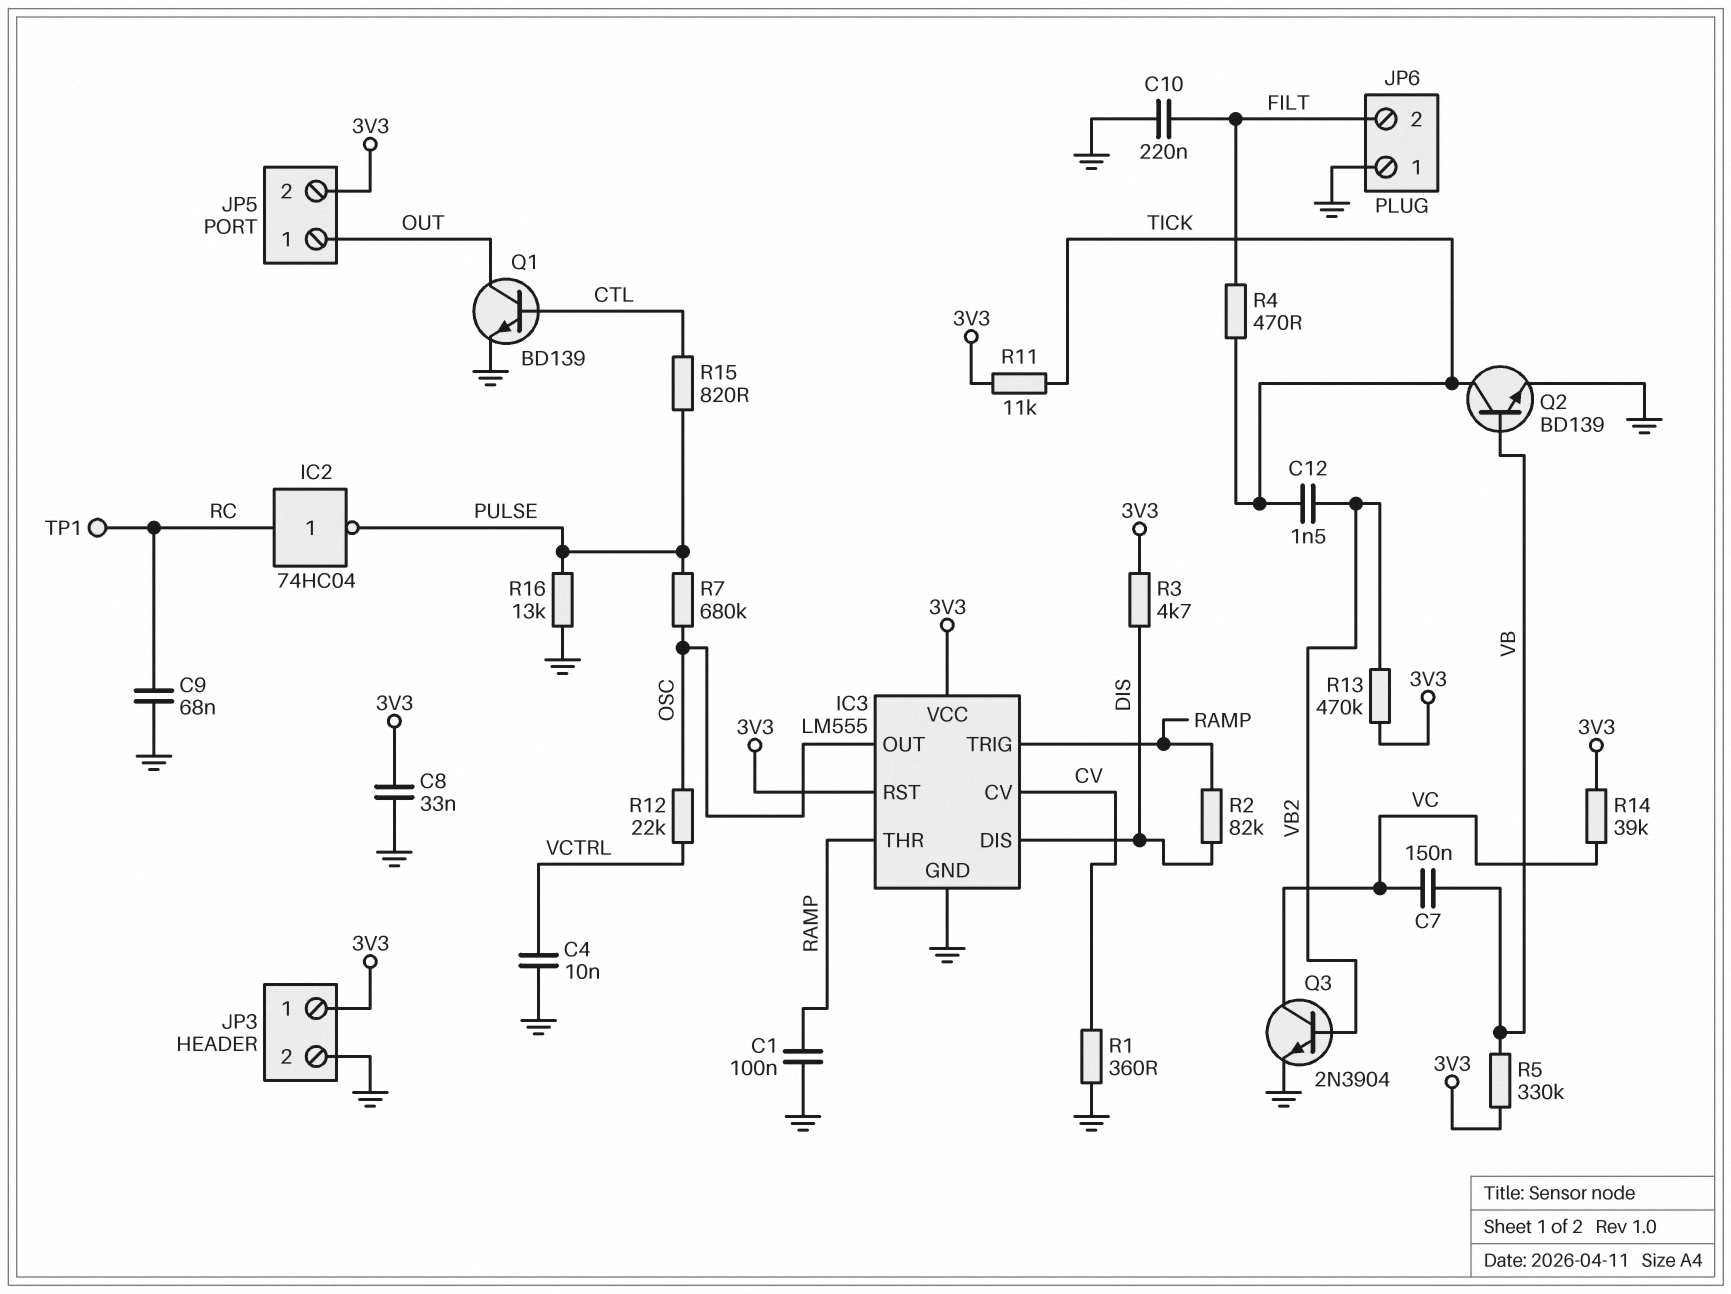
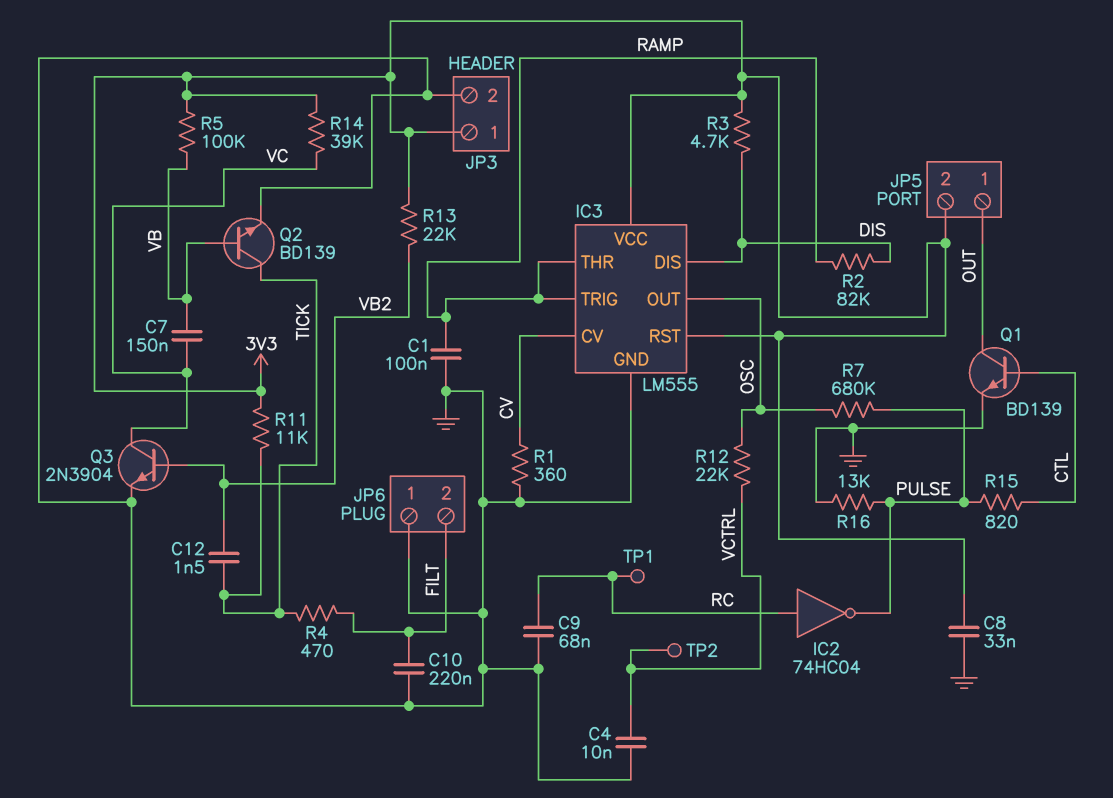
R5: 330k (3V3, VB) -> 100k (3V3, VB)
R13: 470k (3V3, VB2) -> 22k (3V3, VB2)
TP2: none -> test point (VCTRL)

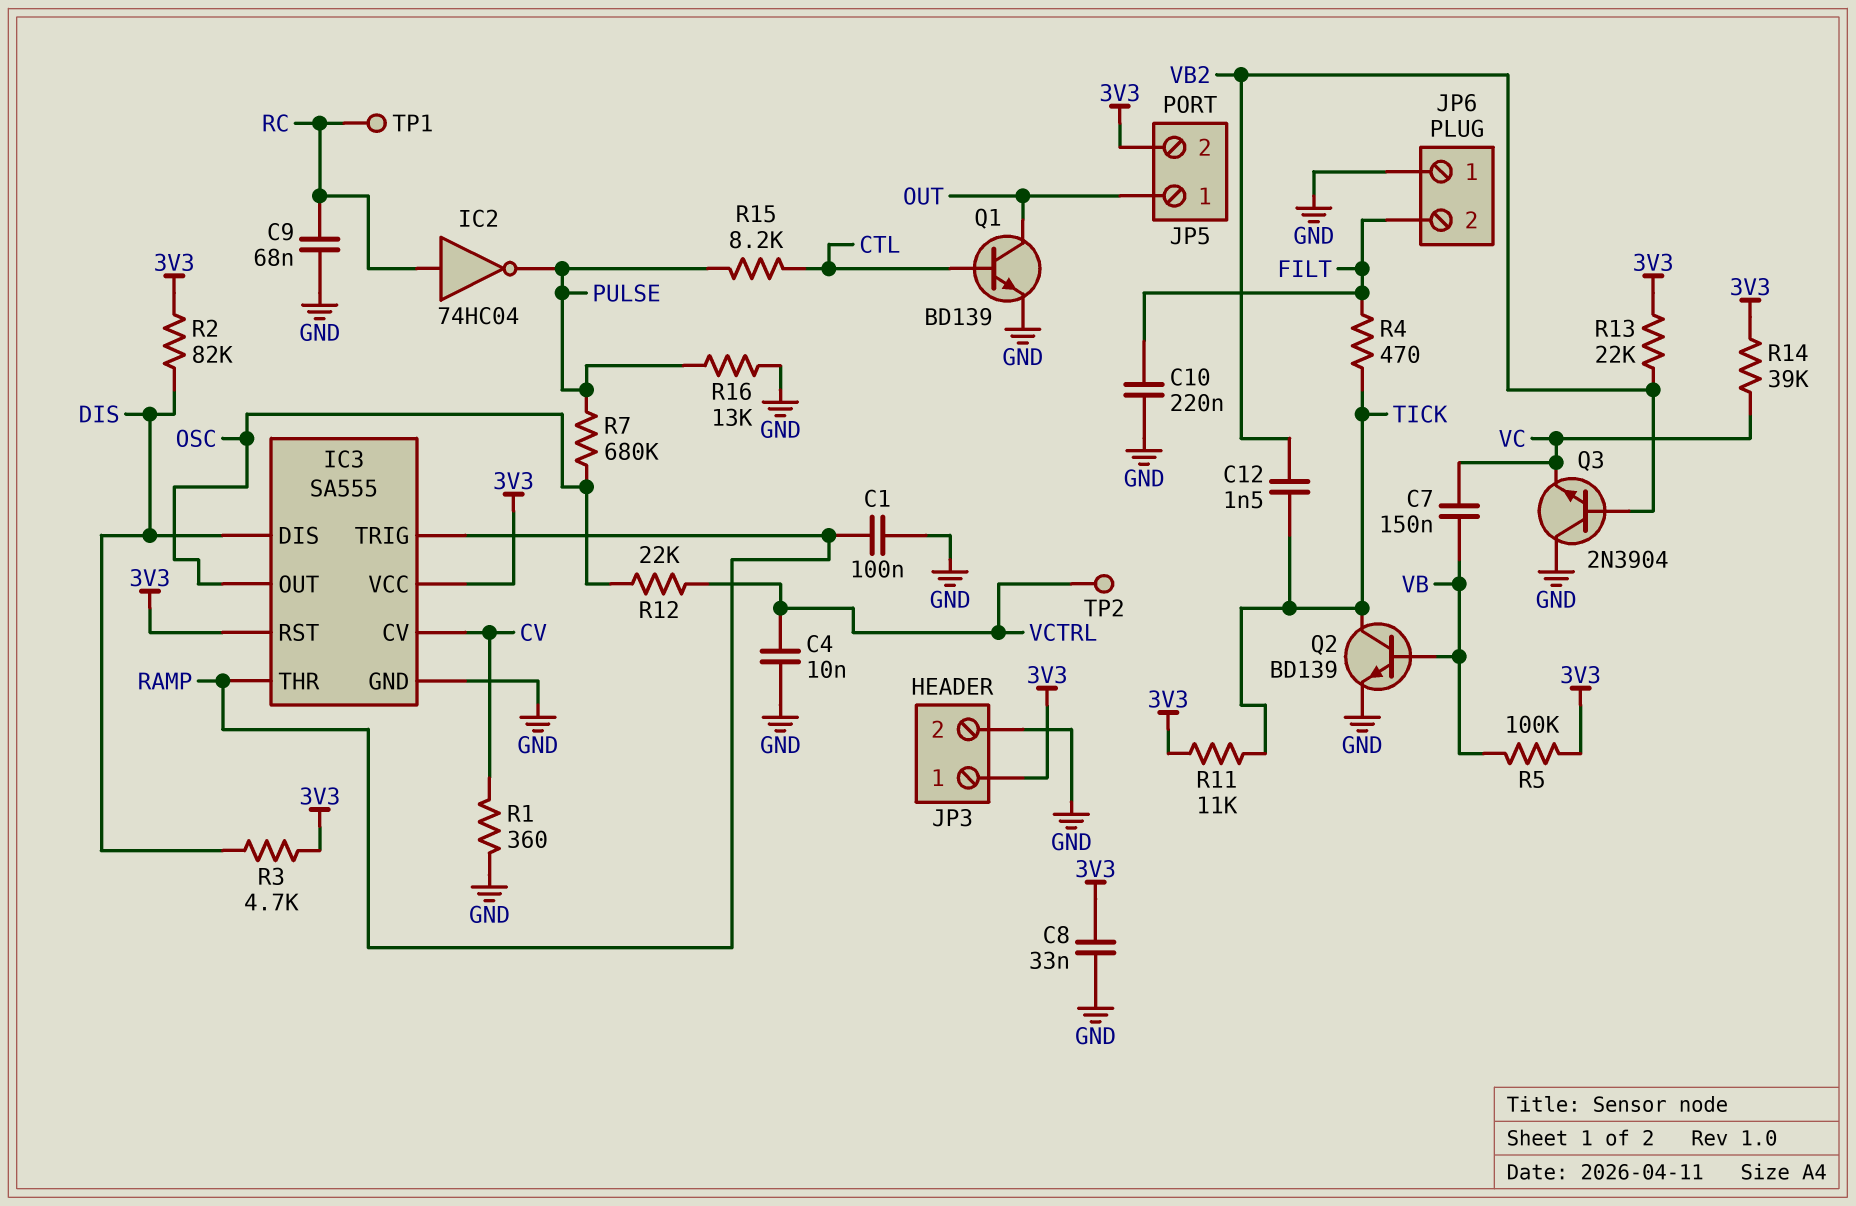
IC3: LM555 -> SA555
Q3: NPN 2N3904 (B VB2, C VC, E GND) -> NPN 2N3904 (B VB2, C GND, E VC)
R2: 82k (DIS, RAMP) -> 82k (3V3, DIS)
R15: 820 (CTL, PULSE) -> 8.2k (CTL, PULSE)

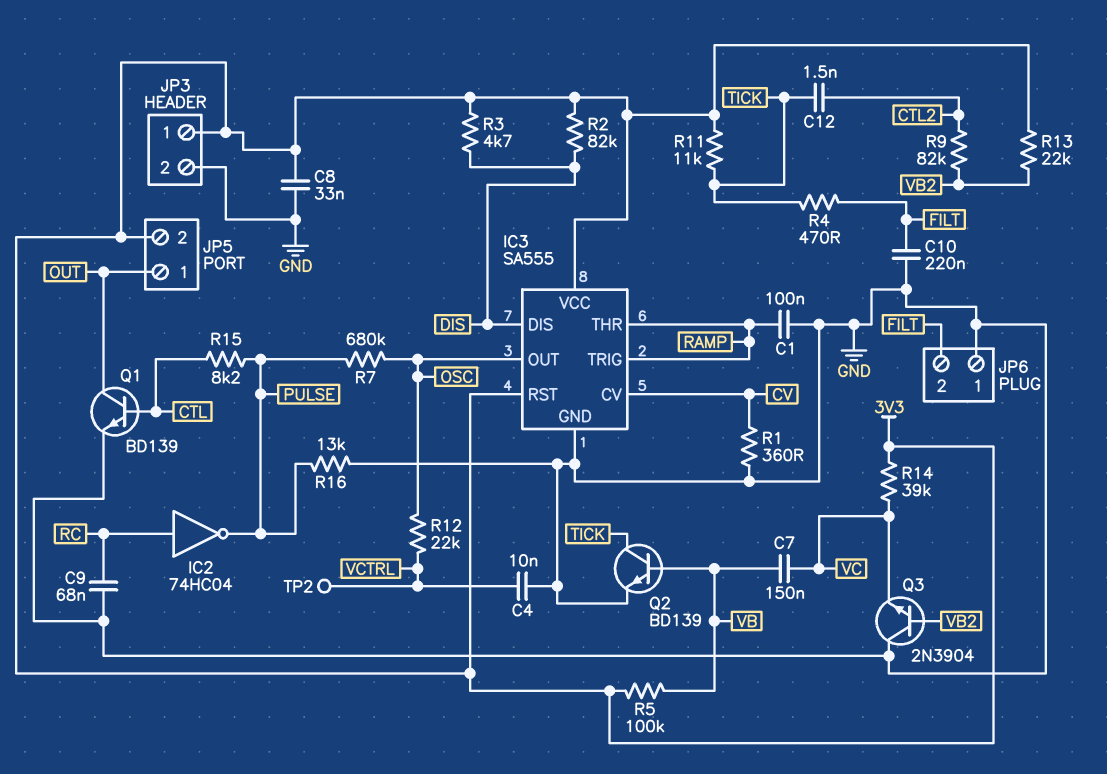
C12: 1.5nF (TICK, VB2) -> 1.5nF (CTL2, TICK)
R9: none -> 82k (CTL2, VB2)
TP1: test point (RC) -> none

